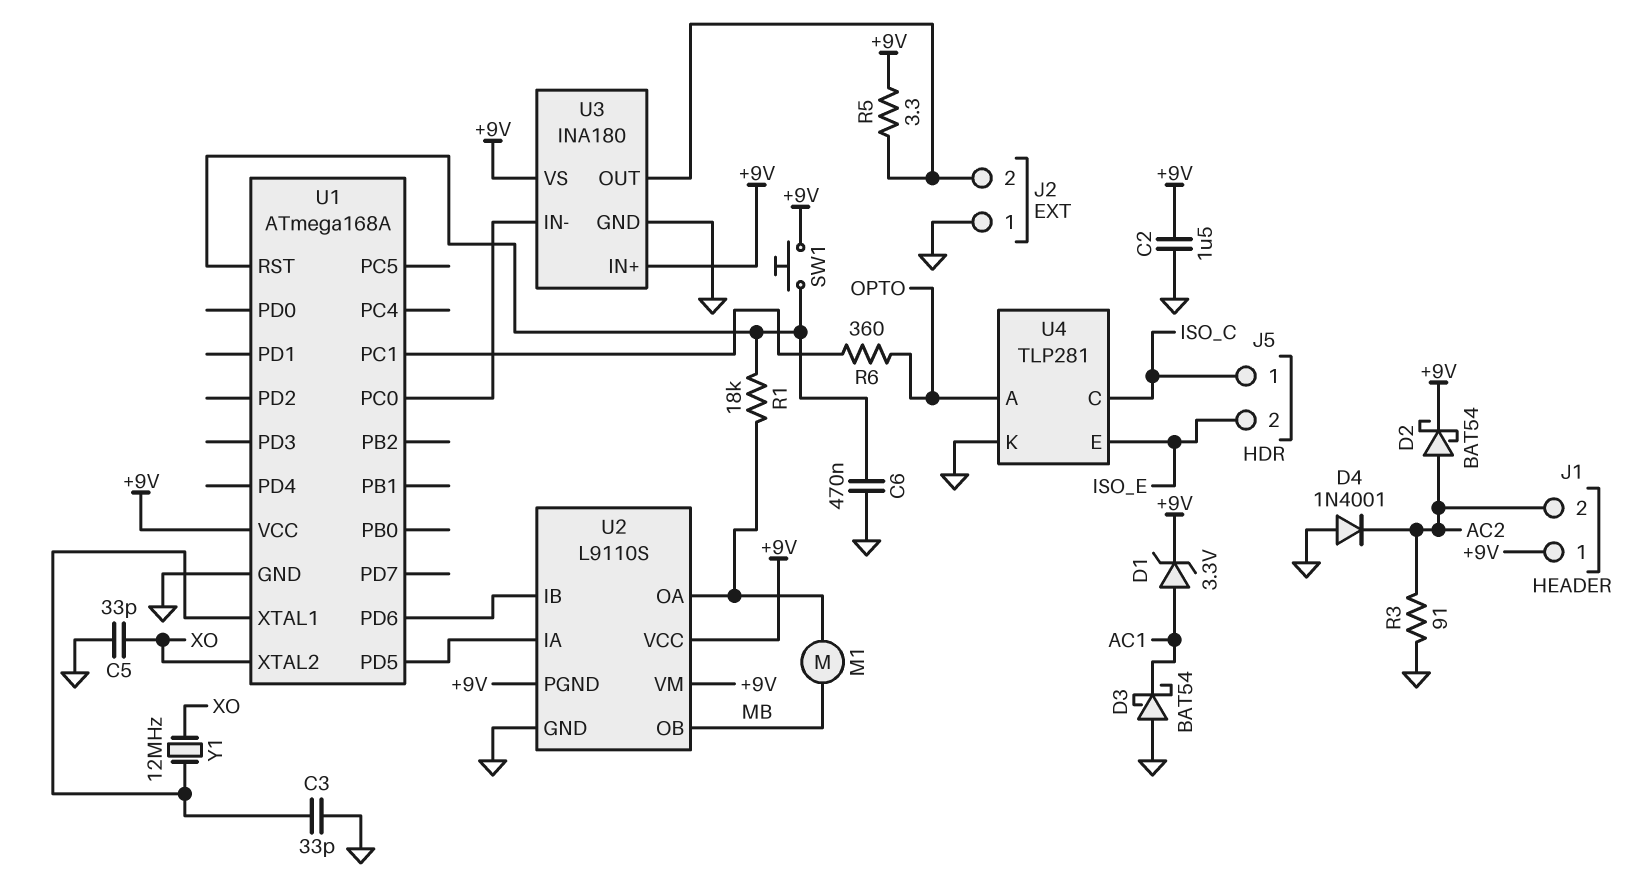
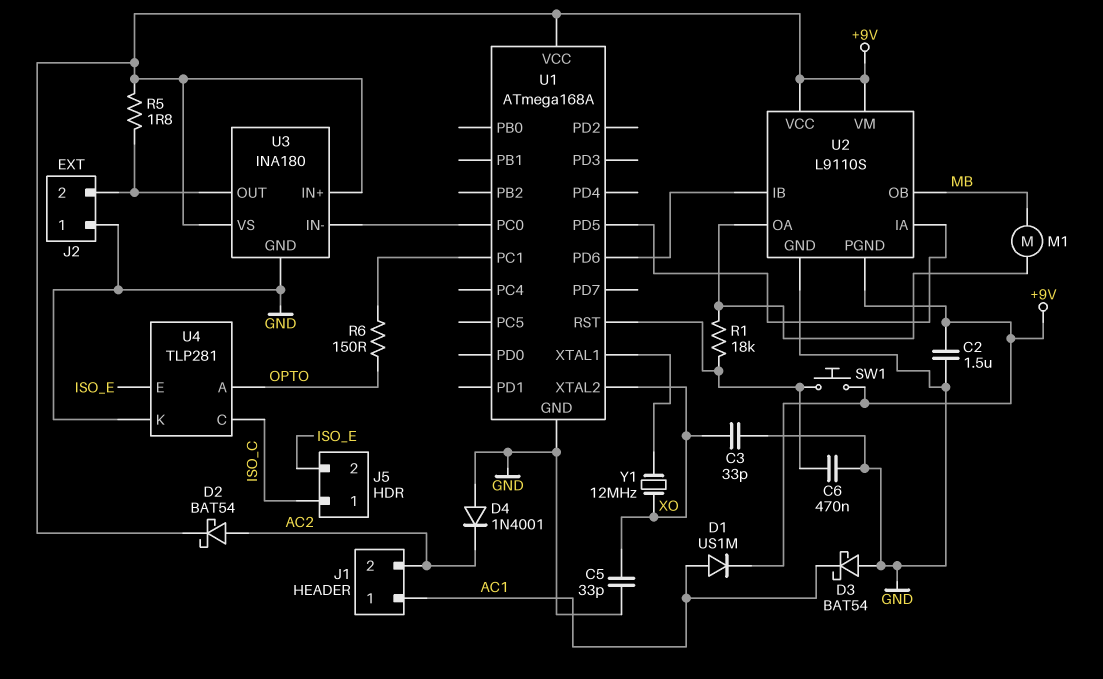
C3: 33pF (GND, U1/XTAL1) -> 33pF (GND, XO)
D1: zener 3.3V (A AC1, K +9V) -> diode US1M (A AC1, K +9V)
J1 pin 1: +9V -> AC1
R3: 91 (AC2, GND) -> none
R5: 3.3 (+9V, J2/2) -> 1.8 (+9V, J2/2)
R6: 360 (OPTO, U1/PC1) -> 150 (OPTO, U1/PC1)

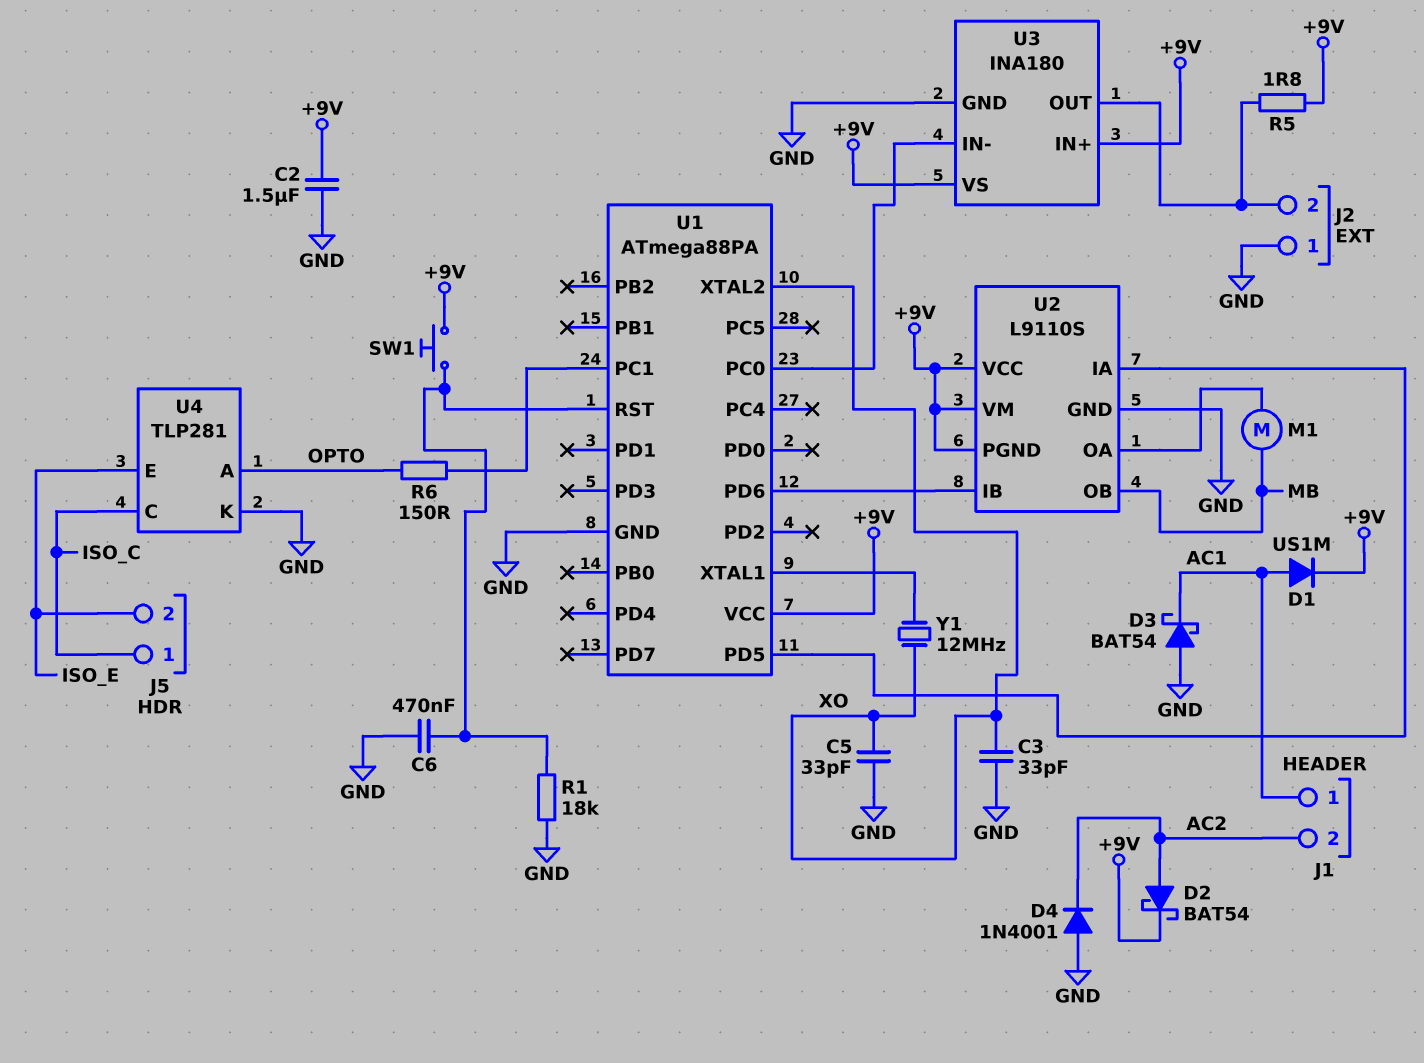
R1: 18k (U1/RST, U2/OA) -> 18k (GND, U1/RST)
U1: ATmega168A -> ATmega88PA

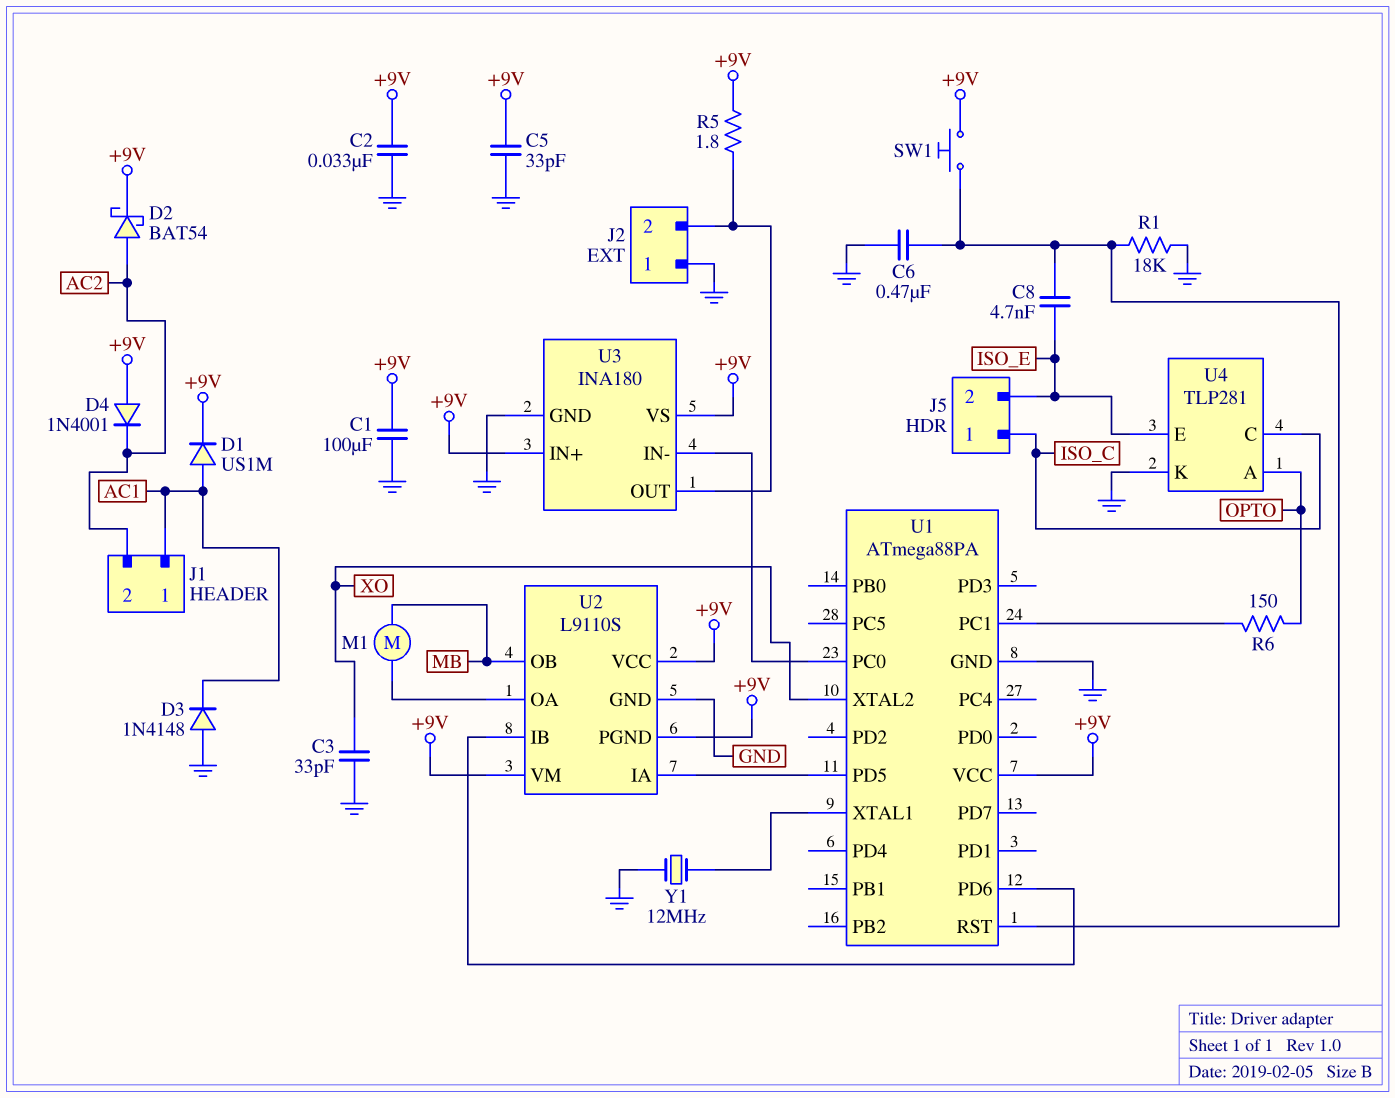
C1: none -> 100uF (+9V, GND)
C2: 1.5uF (+9V, GND) -> 33nF (+9V, GND)
C5: 33pF (GND, XO) -> 33pF (+9V, GND)
C8: none -> 4.7nF (ISO_E, U1/RST)
D3: schottky BAT54 (A GND, K AC1) -> diode 1N4148 (A GND, K AC1)
D4: diode 1N4001 (A GND, K AC2) -> diode 1N4001 (A +9V, K AC2)
Y1: 12MHz (U1/XTAL1, XO) -> 12MHz (GND, U1/XTAL1)

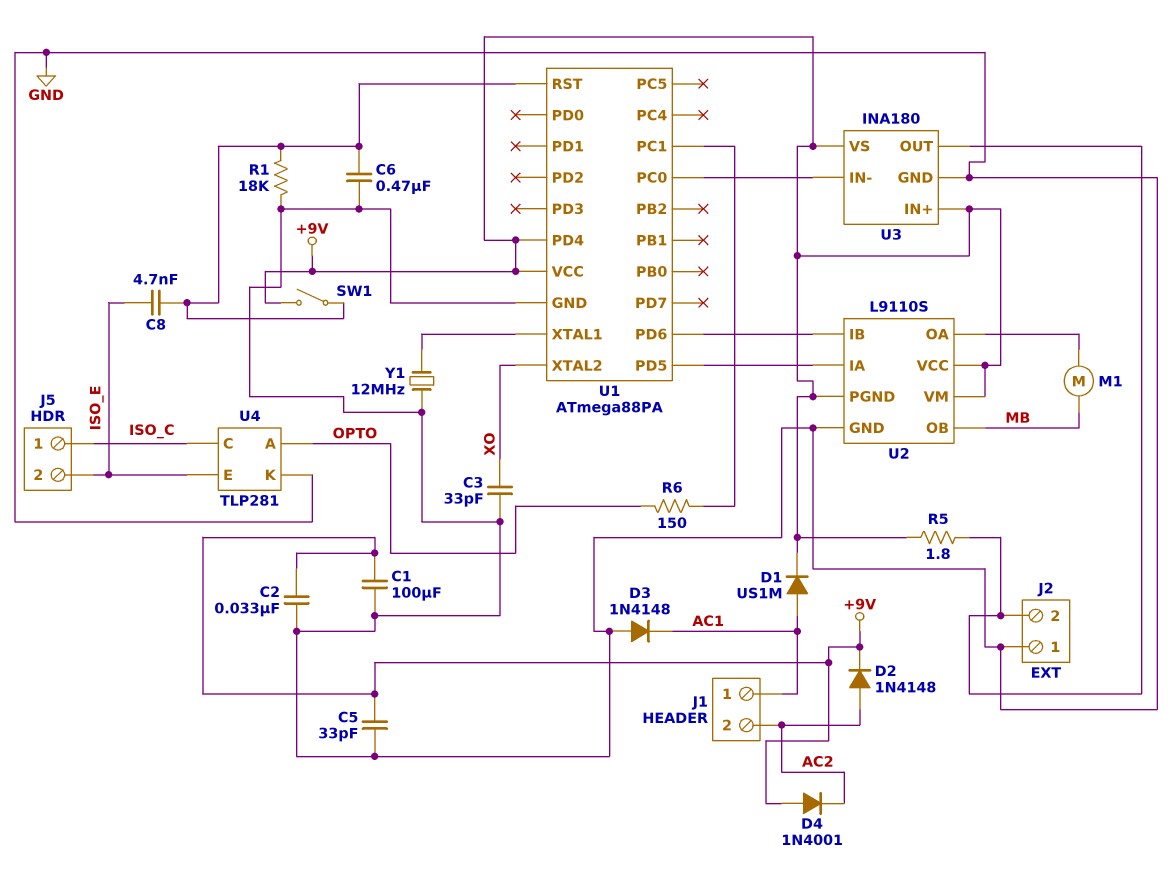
D2: schottky BAT54 (A AC2, K +9V) -> diode 1N4148 (A AC2, K +9V)
SW1: button (+9V, U1/RST) -> switch (+9V, U1/RST)
U1 pin PD4: none -> +9V

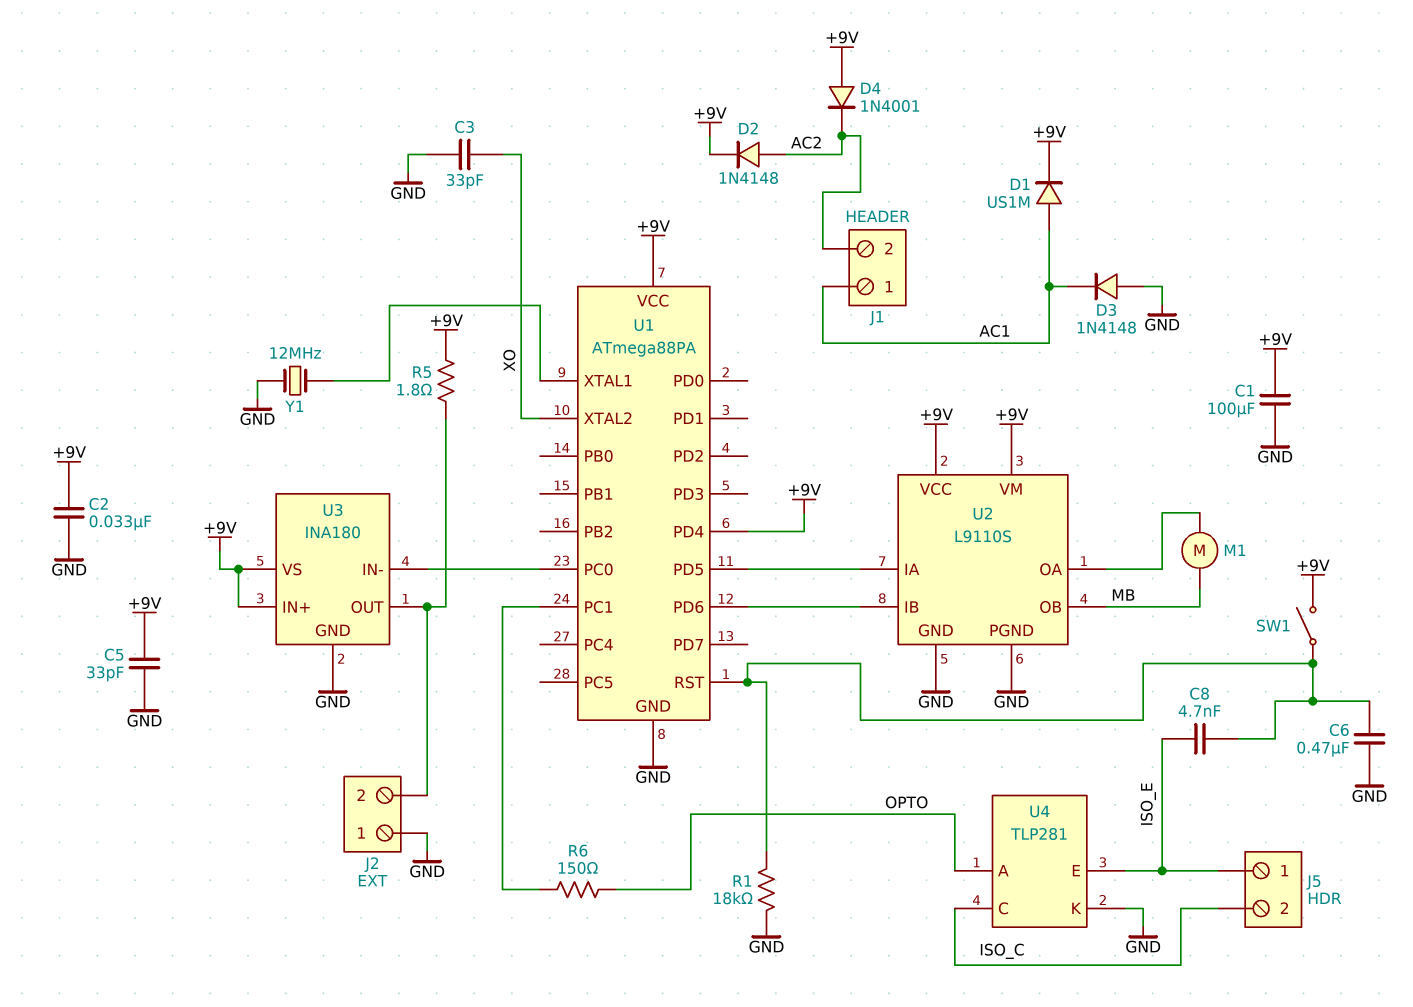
J5 pin 1: ISO_C -> ISO_E
J5 pin 2: ISO_E -> ISO_C
U2 pin PGND: +9V -> GND

